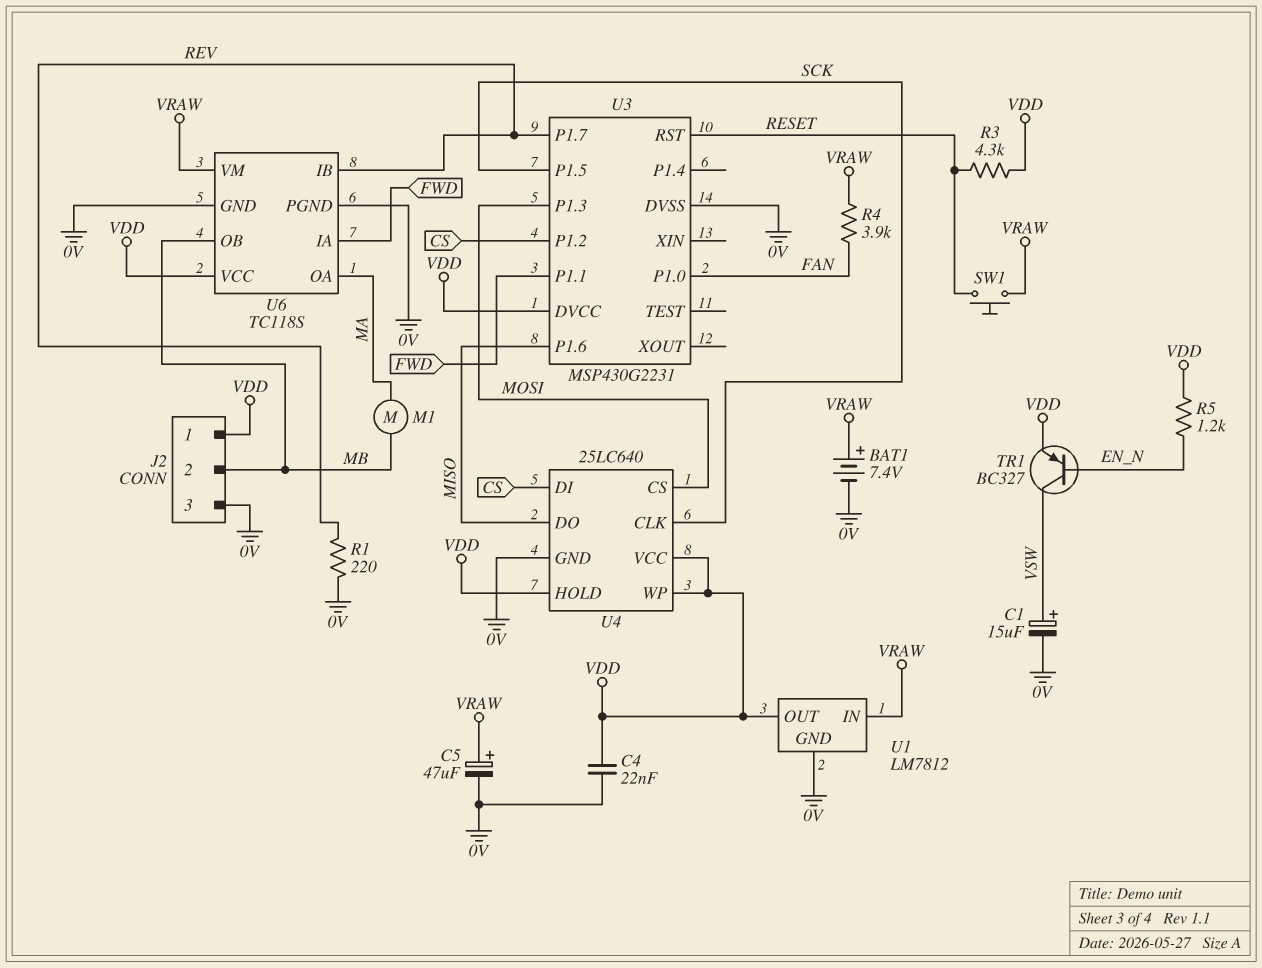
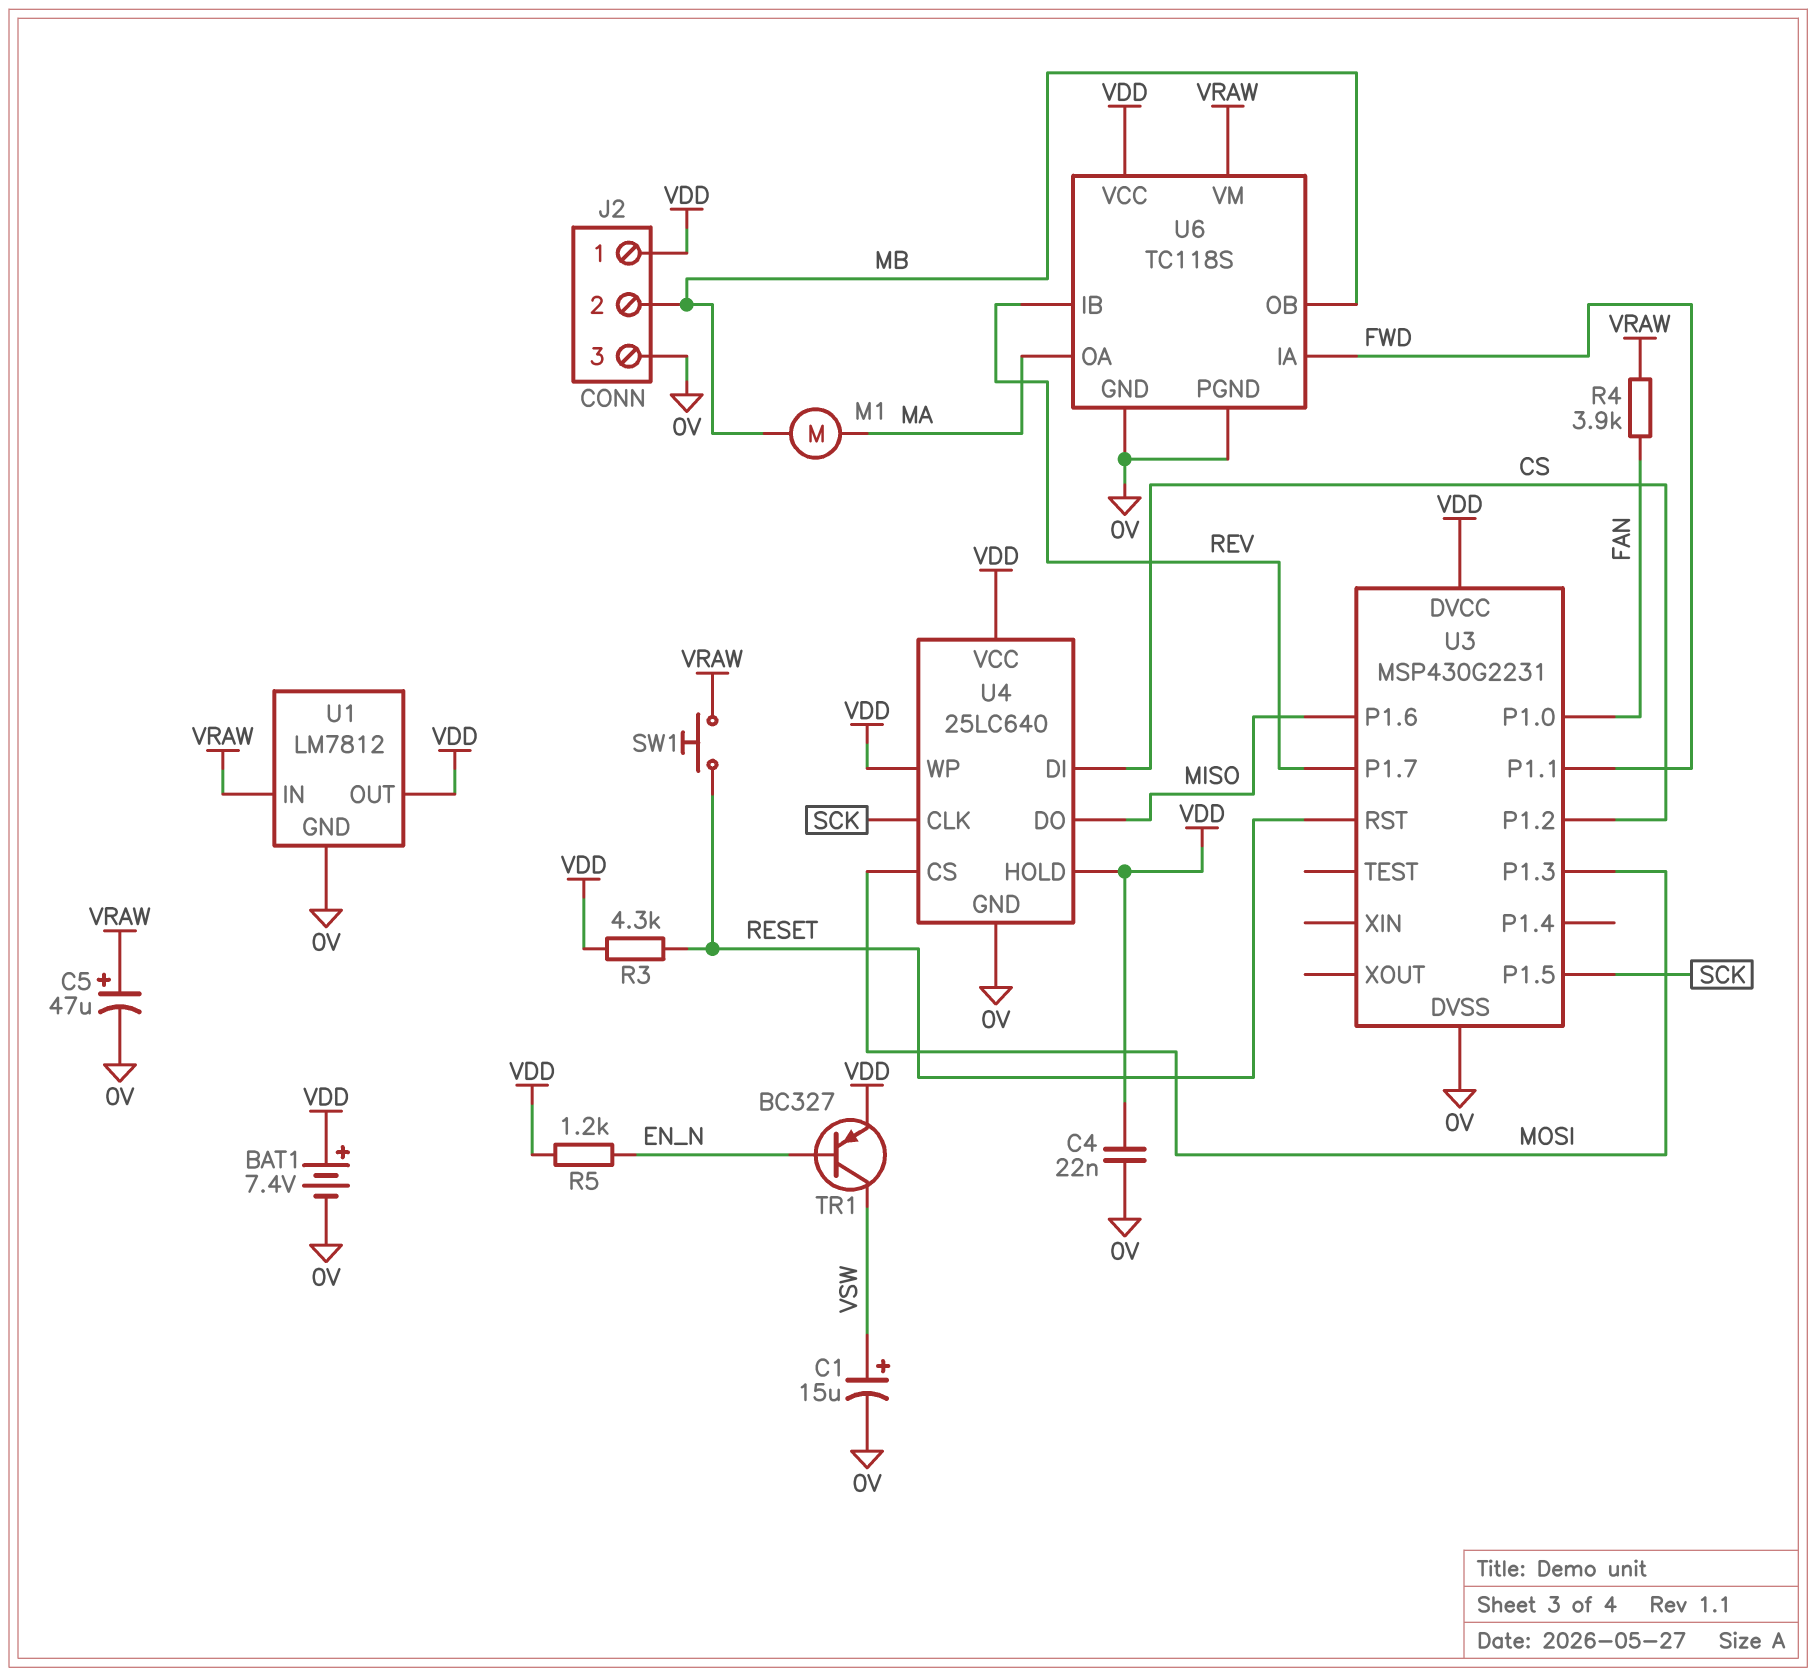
BAT1: 7.4V (plus VRAW, minus 0V) -> 7.4V (plus VDD, minus 0V)
R1: 220 (0V, REV) -> none

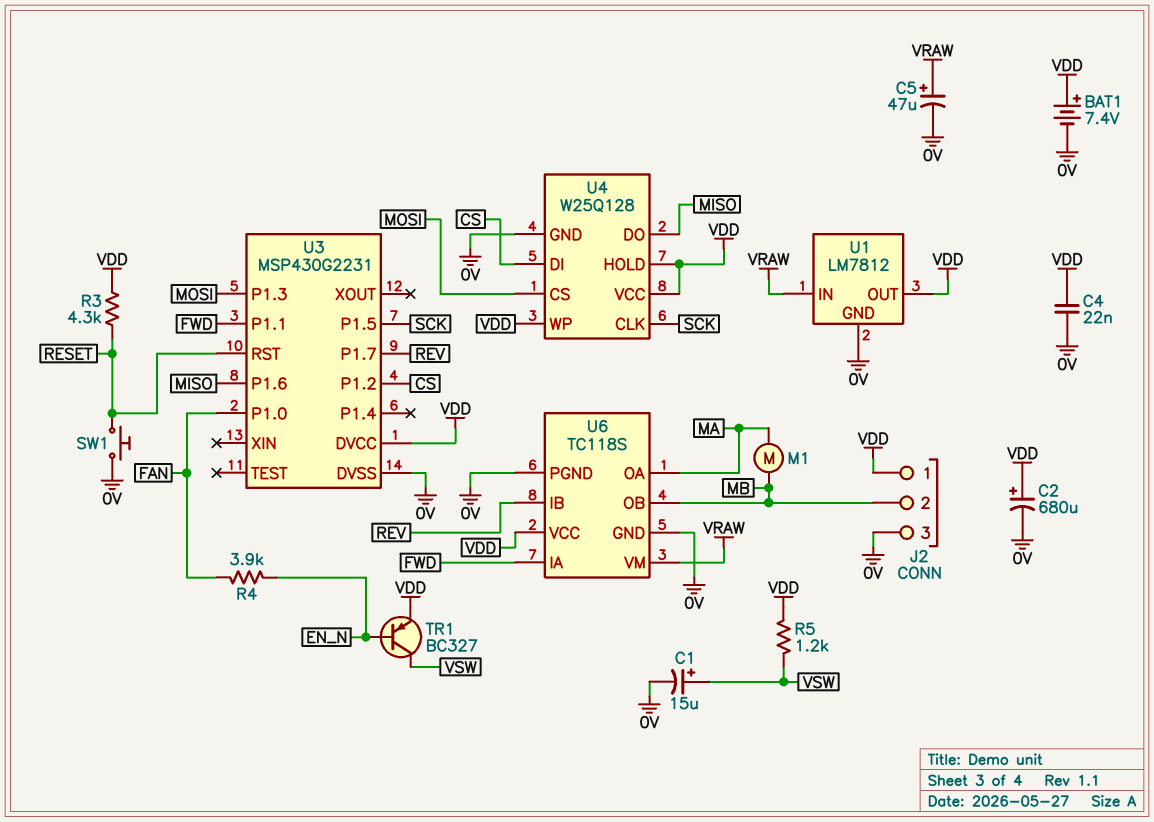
C2: none -> 680uF (plus VDD, minus 0V)
R4: 3.9k (FAN, VRAW) -> 3.9k (EN_N, FAN)
R5: 1.2k (EN_N, VDD) -> 1.2k (VDD, VSW)
SW1: button (RESET, VRAW) -> button (0V, RESET)
U4: 25LC640 -> W25Q128

